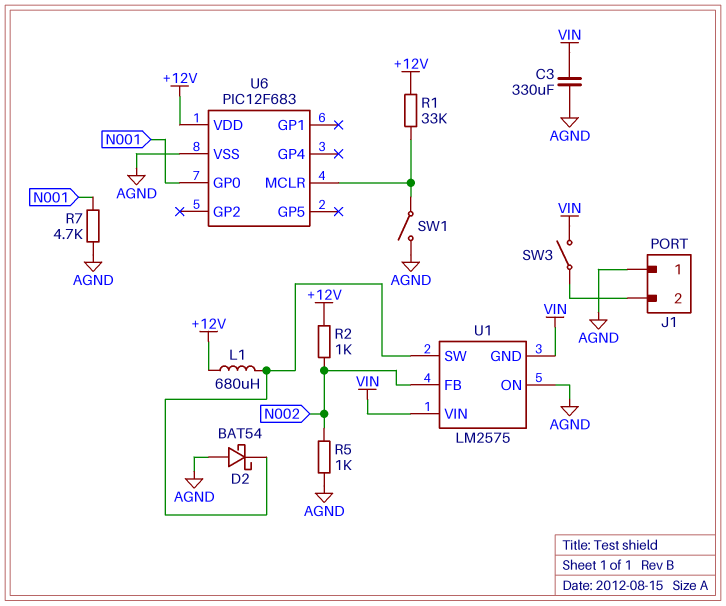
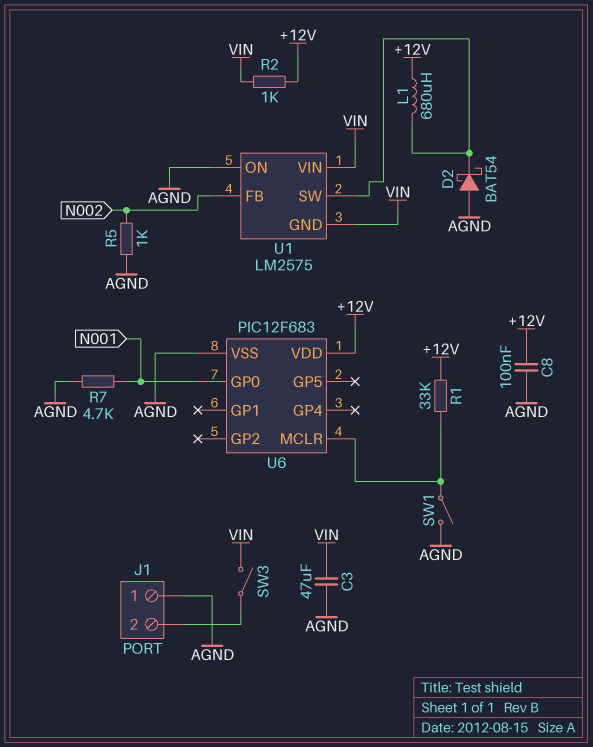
C3: 330uF (AGND, VIN) -> 47uF (AGND, VIN)
C8: none -> 100nF (+12V, AGND)
R2: 1k (+12V, N002) -> 1k (+12V, VIN)

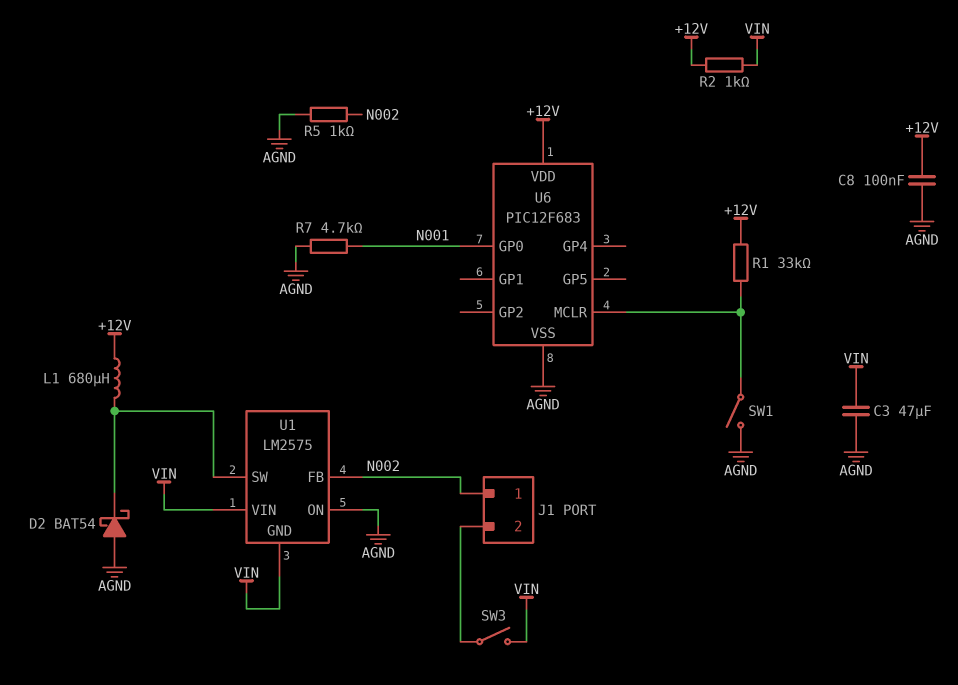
J1 pin 1: AGND -> N002

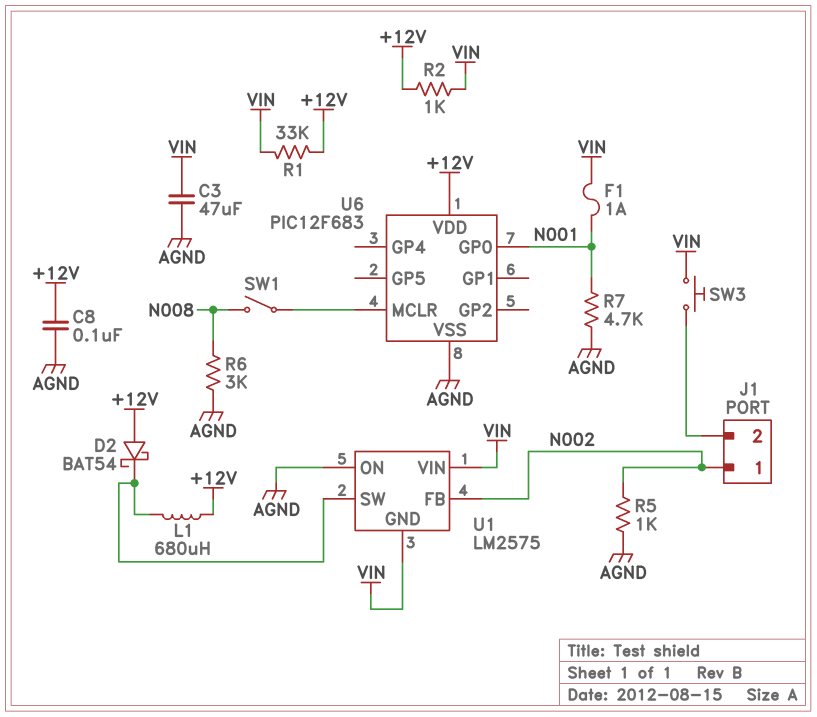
D2: schottky BAT54 (A AGND, K U1/SW) -> schottky BAT54 (A +12V, K U1/SW)
F1: none -> 1A (N001, VIN)
R1: 33k (+12V, U6/MCLR) -> 33k (+12V, VIN)
R6: none -> 3k (AGND, N008)
SW1: switch (AGND, U6/MCLR) -> switch (N008, U6/MCLR)
SW3: switch (J1/2, VIN) -> button (J1/2, VIN)

